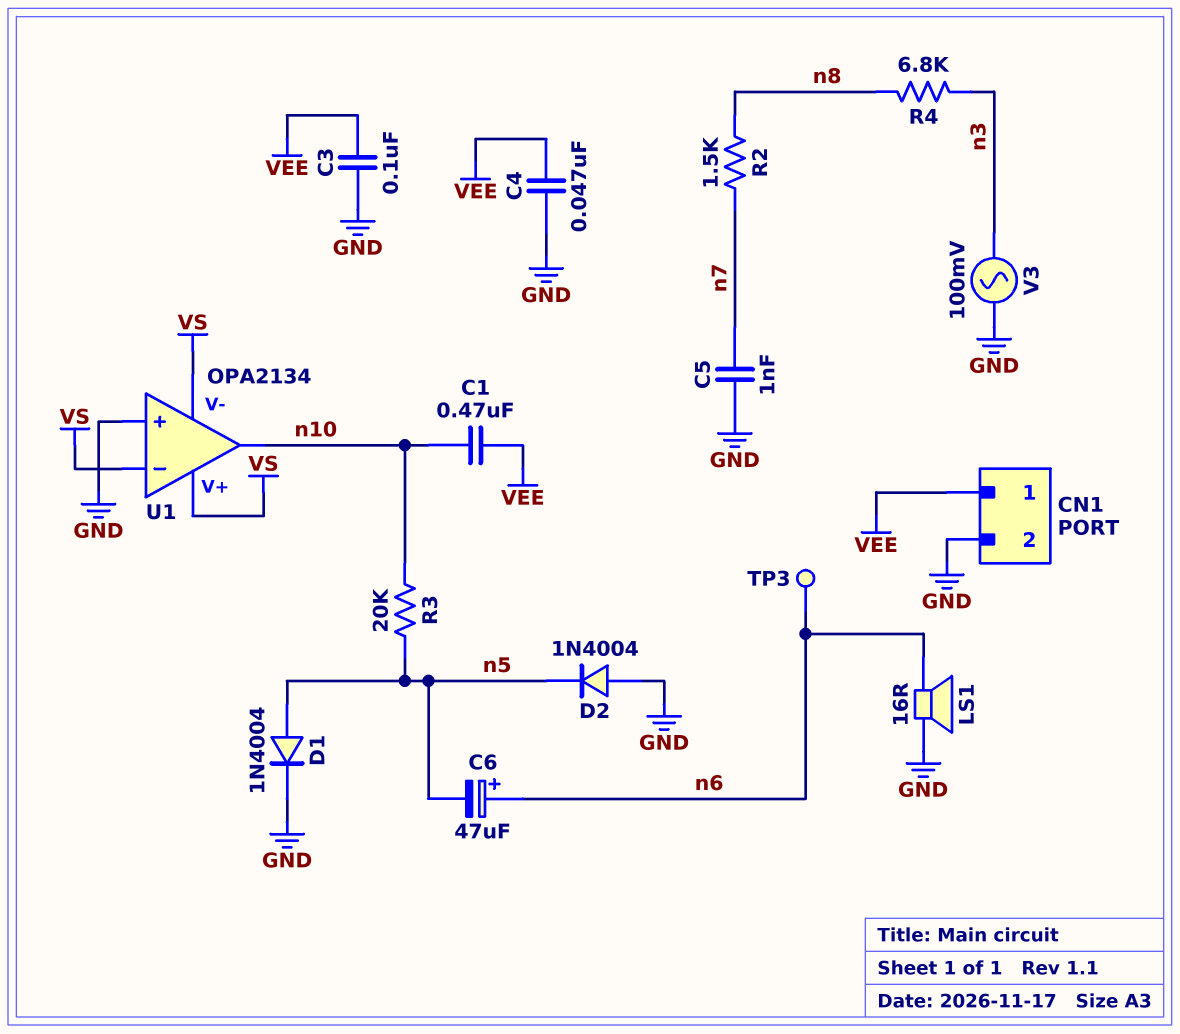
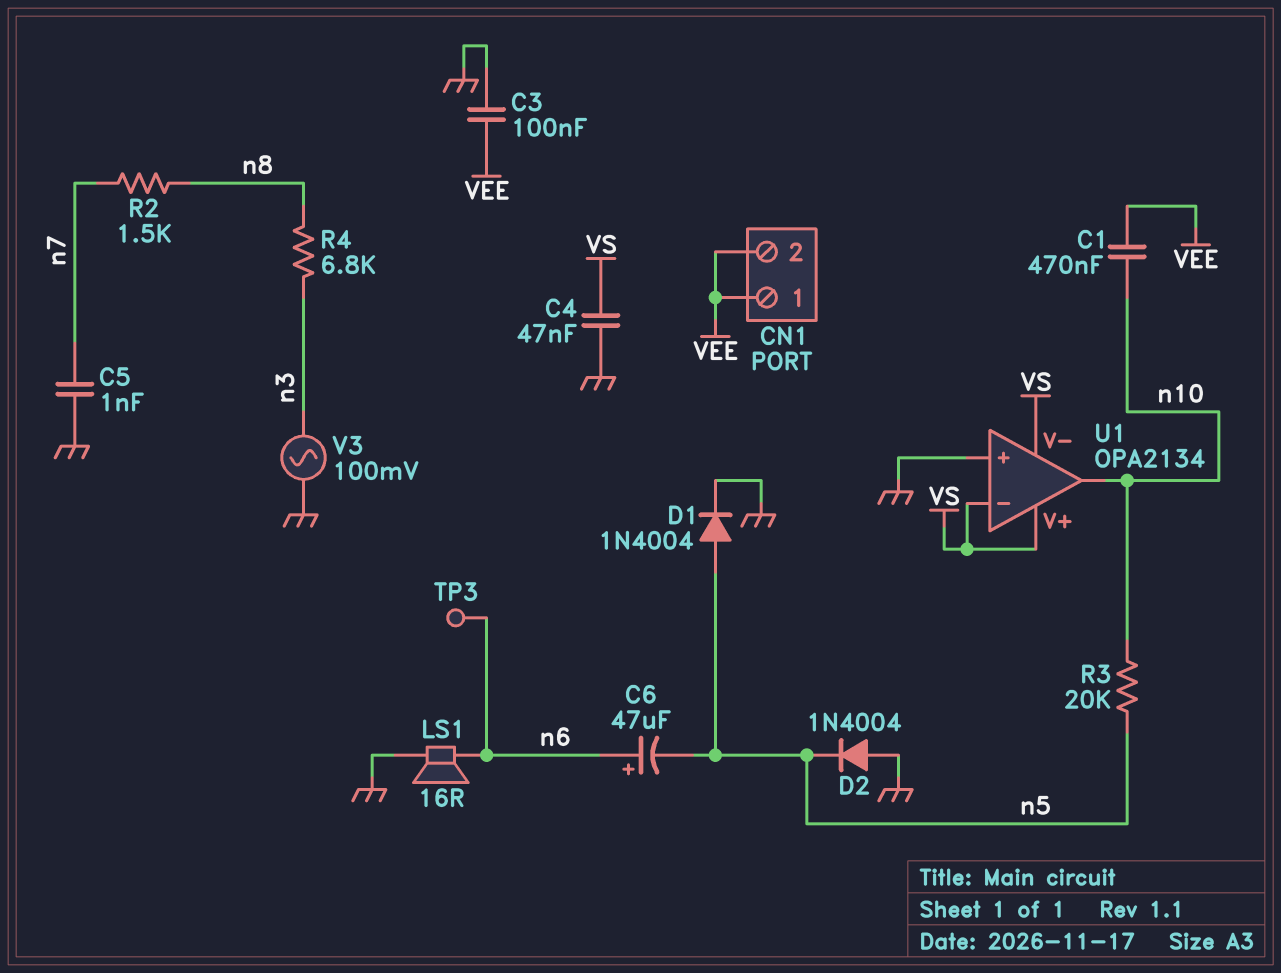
C4: 47nF (GND, VEE) -> 47nF (GND, VS)
CN1 pin 2: GND -> VEE

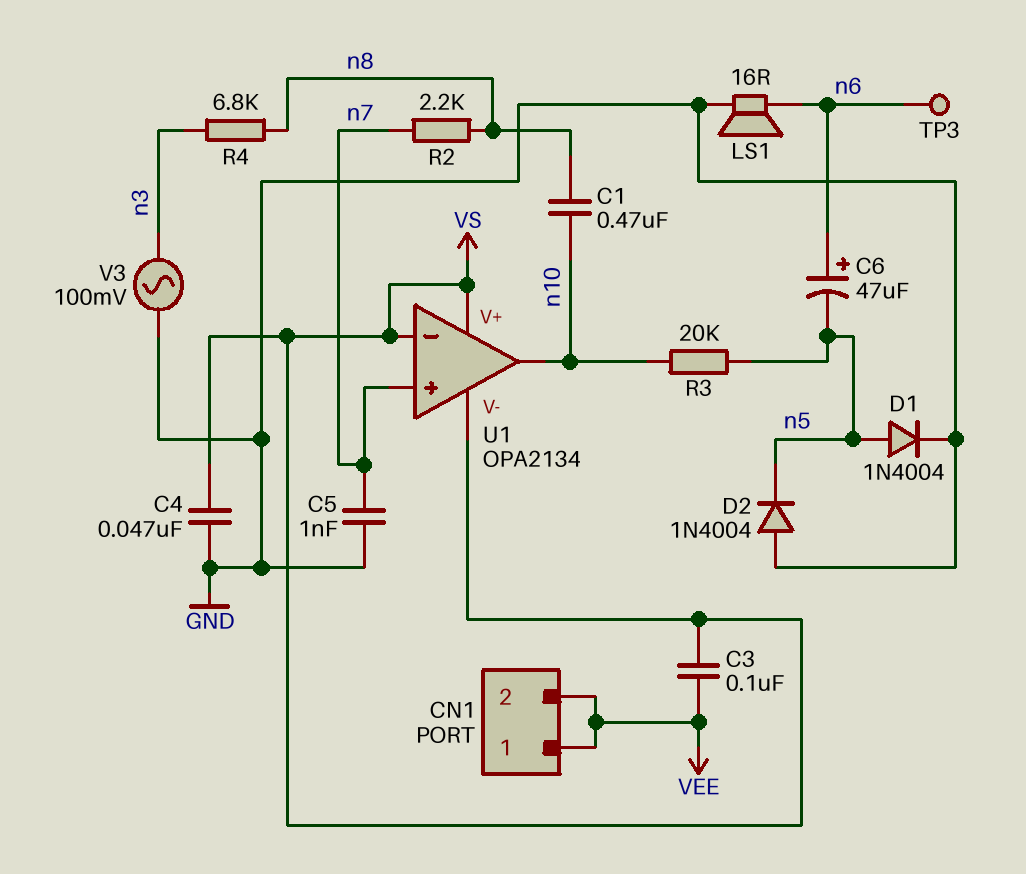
C1: 470nF (VEE, n10) -> 470nF (n8, n10)
C3: 100nF (GND, VEE) -> 100nF (VEE, VS)
R2: 1.5k (n7, n8) -> 2.2k (n7, n8)
U1 pin in+: GND -> n7

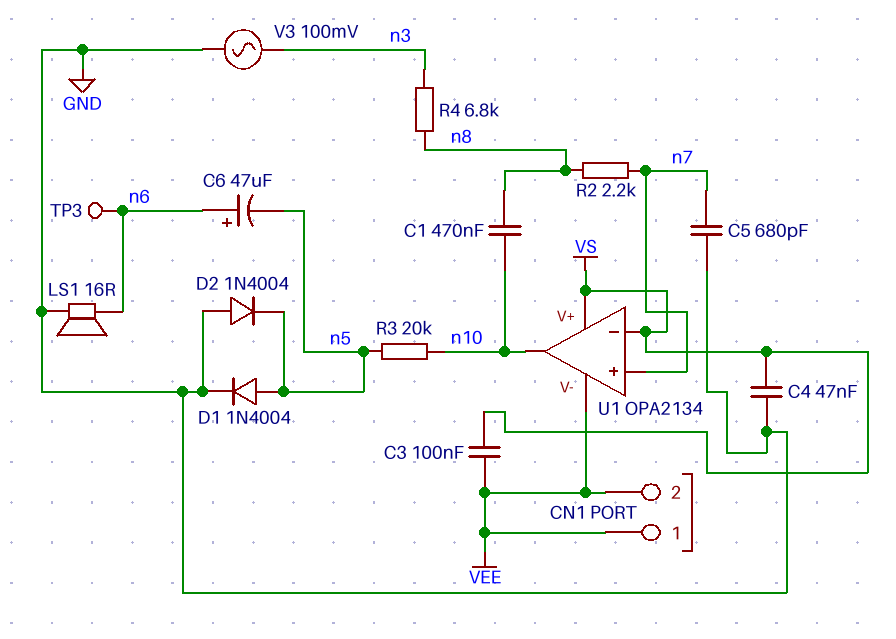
C5: 1nF (GND, n7) -> 680pF (GND, n7)
U1 pin V-: VS -> VEE

